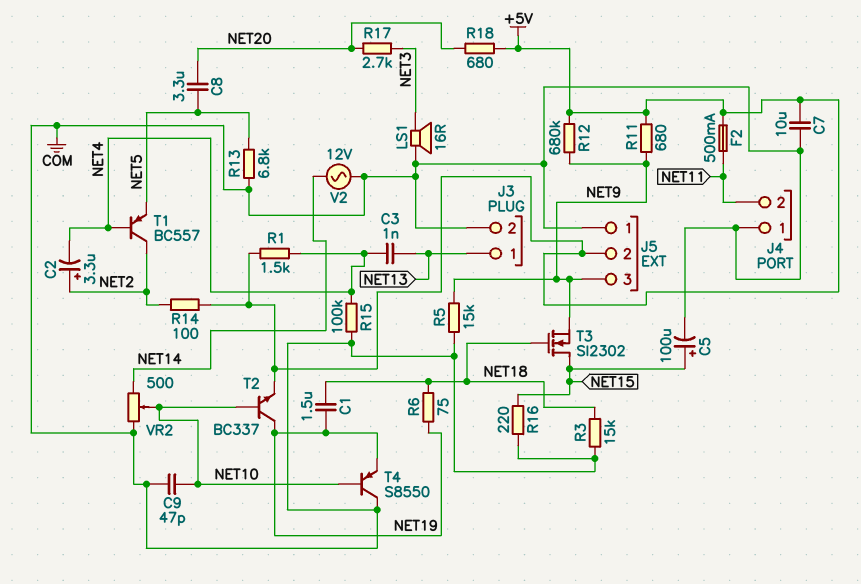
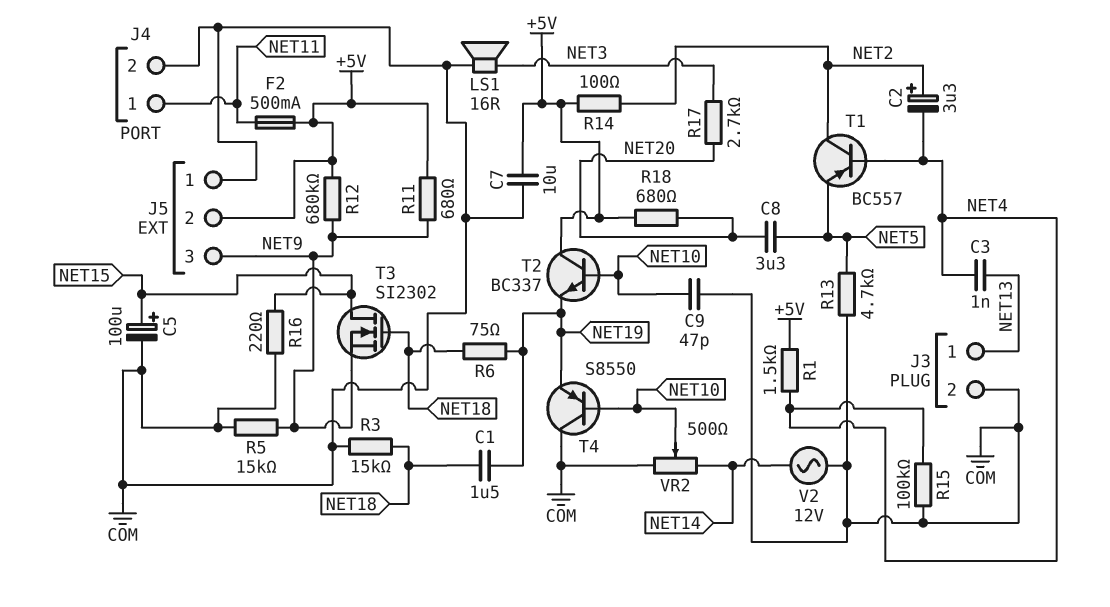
J4 pin 1: COM -> NET11
J4 pin 2: NET11 -> COM
R13: 6.8k (COM, NET5) -> 4.7k (COM, NET5)
T2: NPN BC337 (B NET10, C NET19, E +5V) -> NPN BC337 (B NET10, C +5V, E NET19)

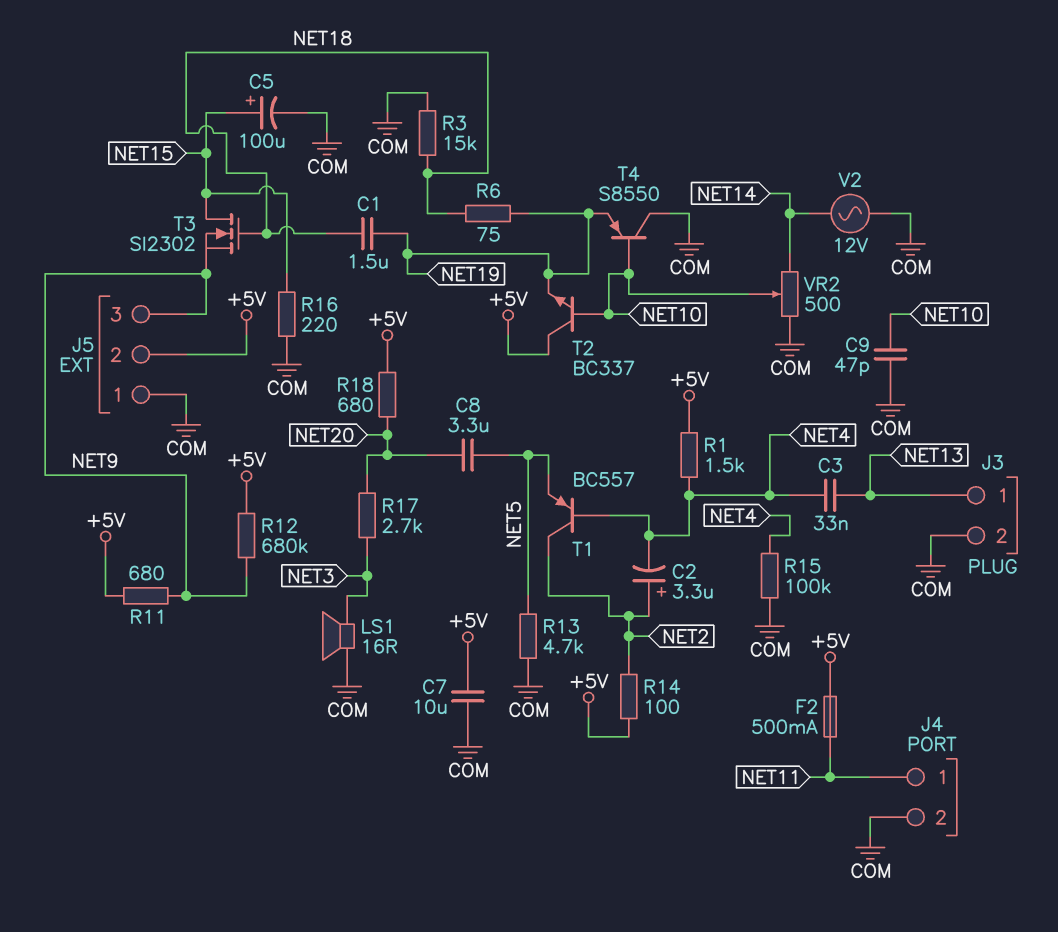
C3: 1nF (NET4, NET13) -> 33nF (NET4, NET13)
R5: 15k (COM, NET9) -> none

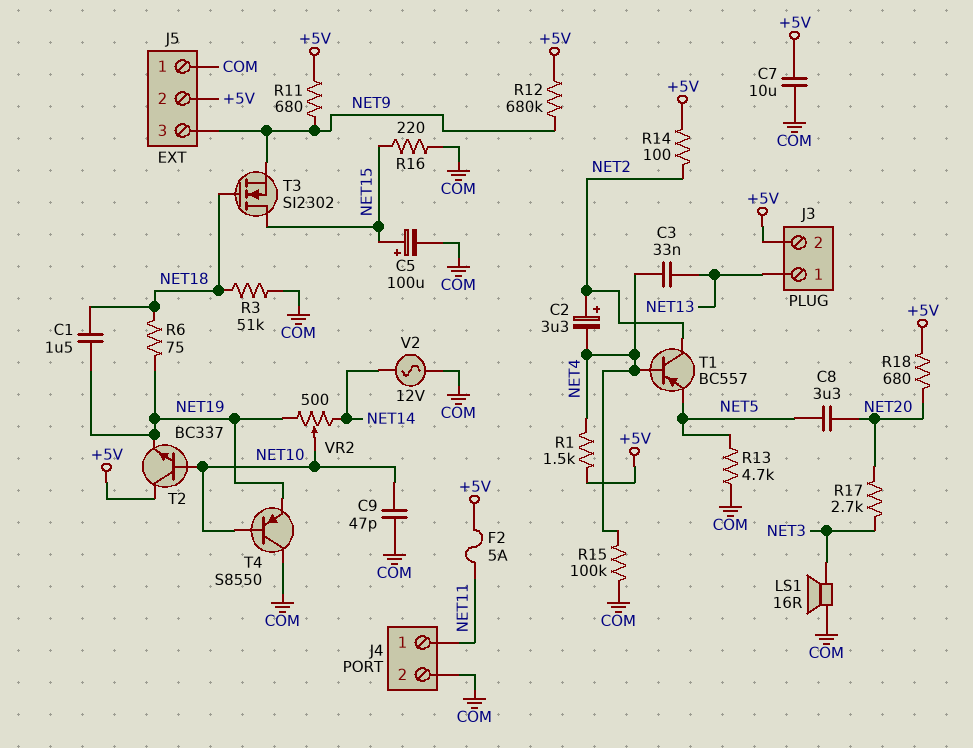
F2: 500mA (+5V, NET11) -> 5A (+5V, NET11)
J3 pin 2: COM -> +5V
R3: 15k (COM, NET18) -> 51k (COM, NET18)
VR2: 500 (COM, NET14, wiper NET10) -> 500 (NET14, NET19, wiper NET10)

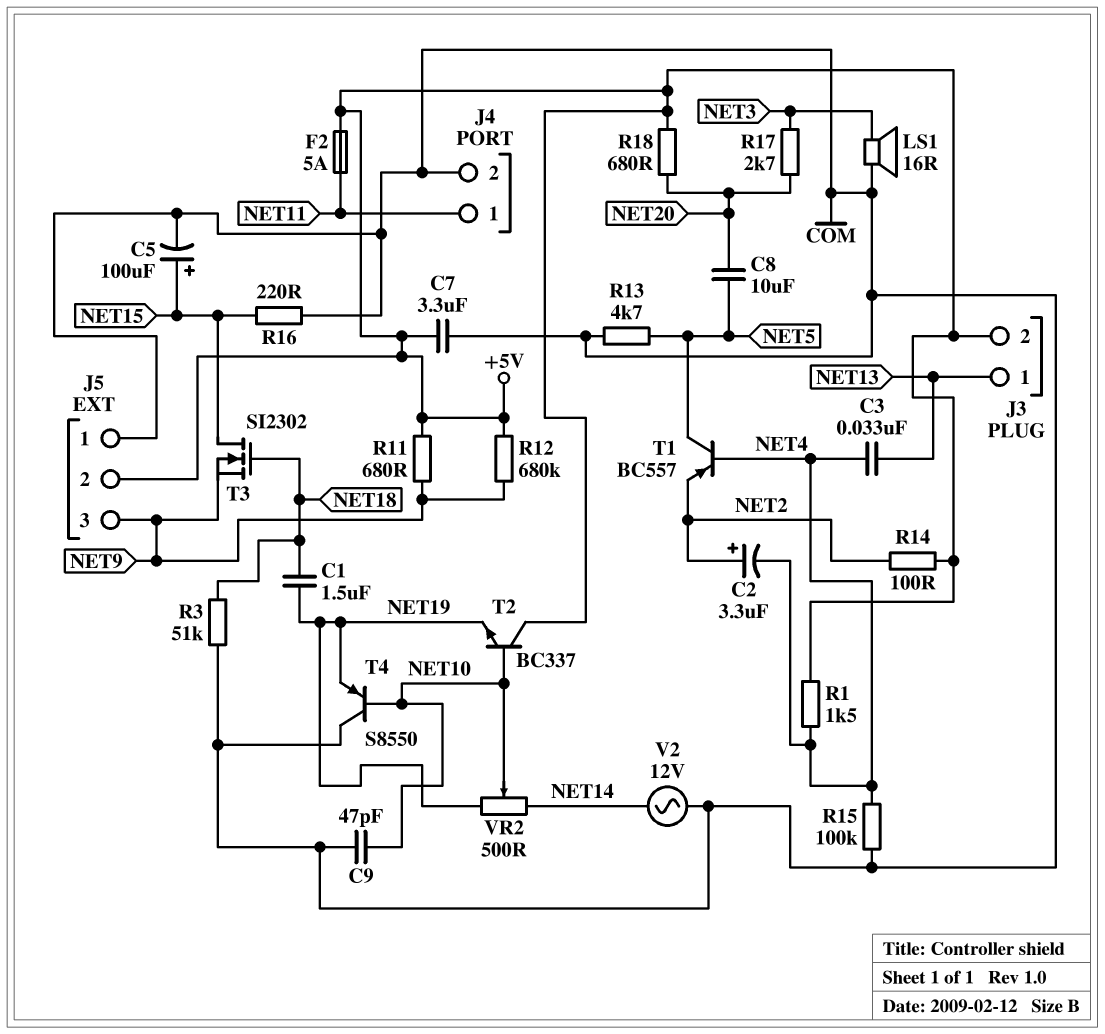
C7: 10uF (+5V, COM) -> 3.3uF (+5V, COM)
C8: 3.3uF (NET5, NET20) -> 10uF (NET5, NET20)
R6: 75 (NET18, NET19) -> none
T1: PNP BC557 (B NET4, C NET2, E NET5) -> PNP BC557 (B NET4, C NET5, E NET2)

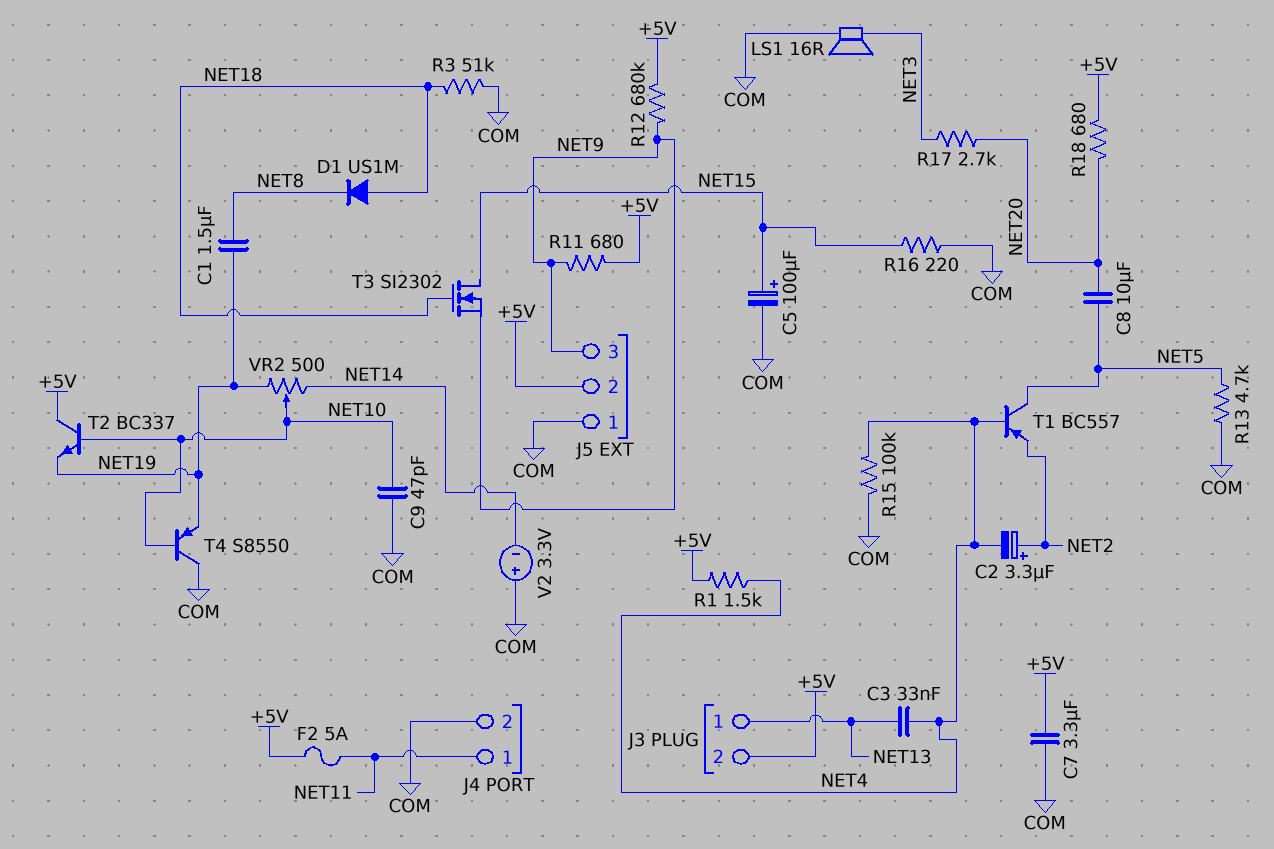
C1: 1.5uF (NET18, NET19) -> 1.5uF (NET8, NET19)
D1: none -> diode US1M (A NET18, K NET8)
R14: 100 (+5V, NET2) -> none
V2: AC 12V (COM, NET14) -> 3.3V (plus COM, minus NET14)

